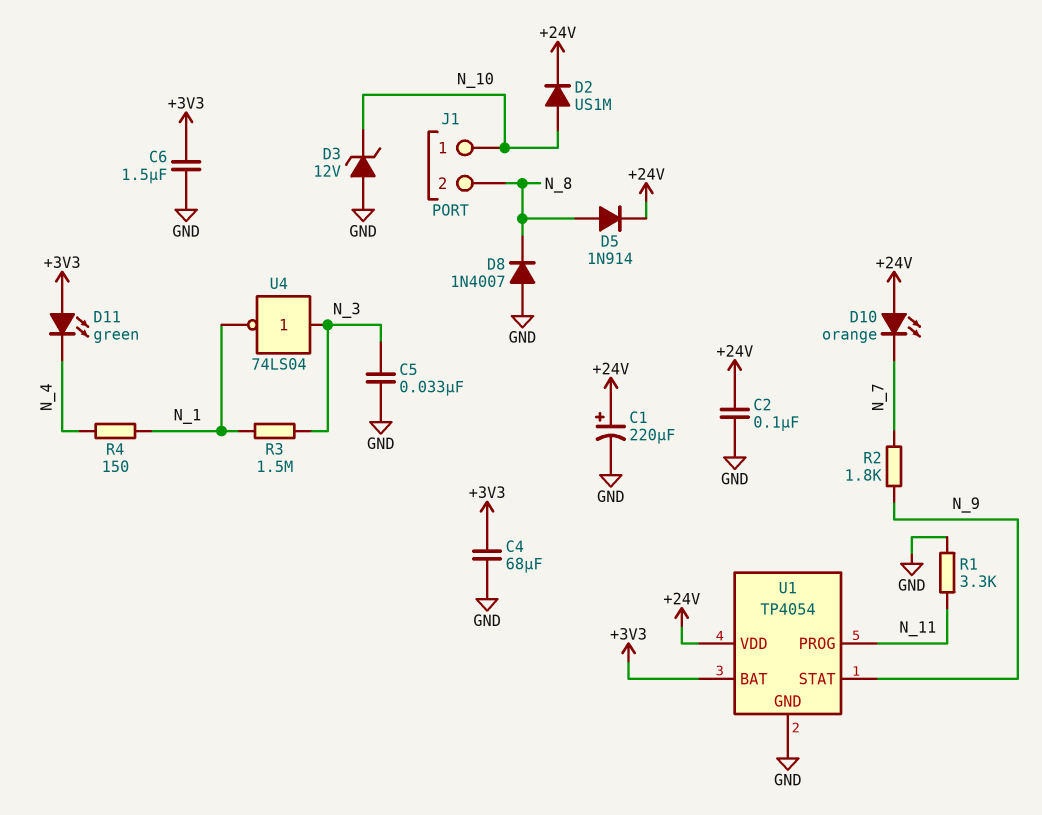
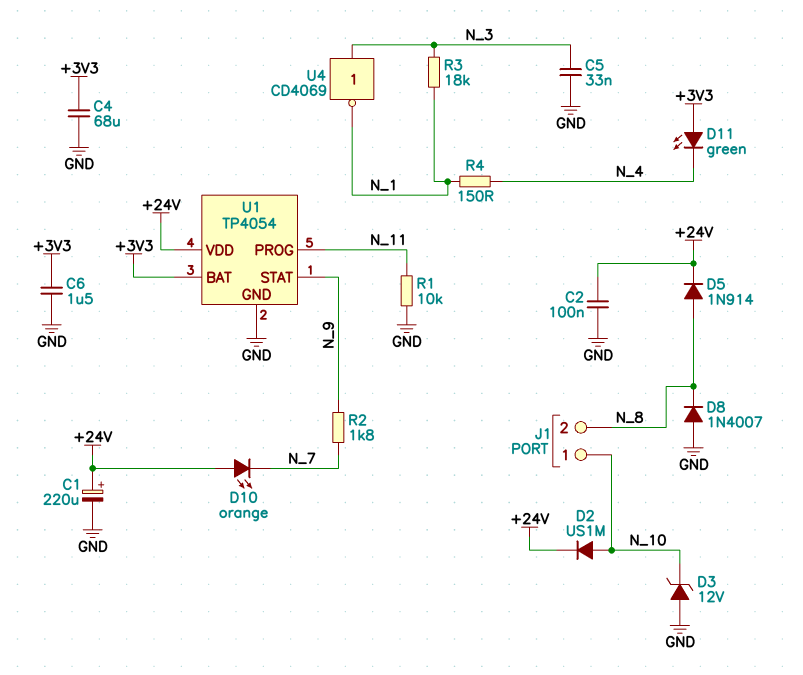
R1: 3.3k (GND, N_11) -> 10k (GND, N_11)
R3: 1.5M (N_1, N_3) -> 18k (N_1, N_3)
U4: NOT 74LS04 (in N_3, out N_1) -> NOT CD4069 (in N_3, out N_1)

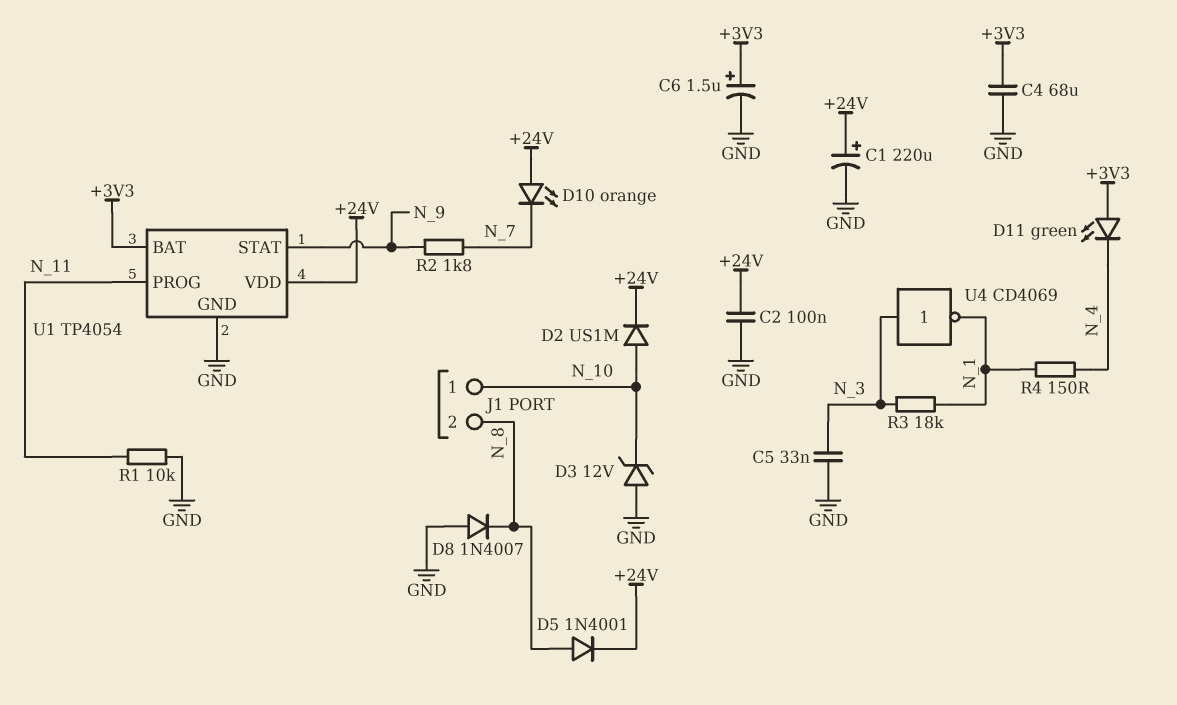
C6: 1.5uF (+3V3, GND) -> 1.5uF (plus +3V3, minus GND)
D5: diode 1N914 (A N_8, K +24V) -> diode 1N4001 (A N_8, K +24V)

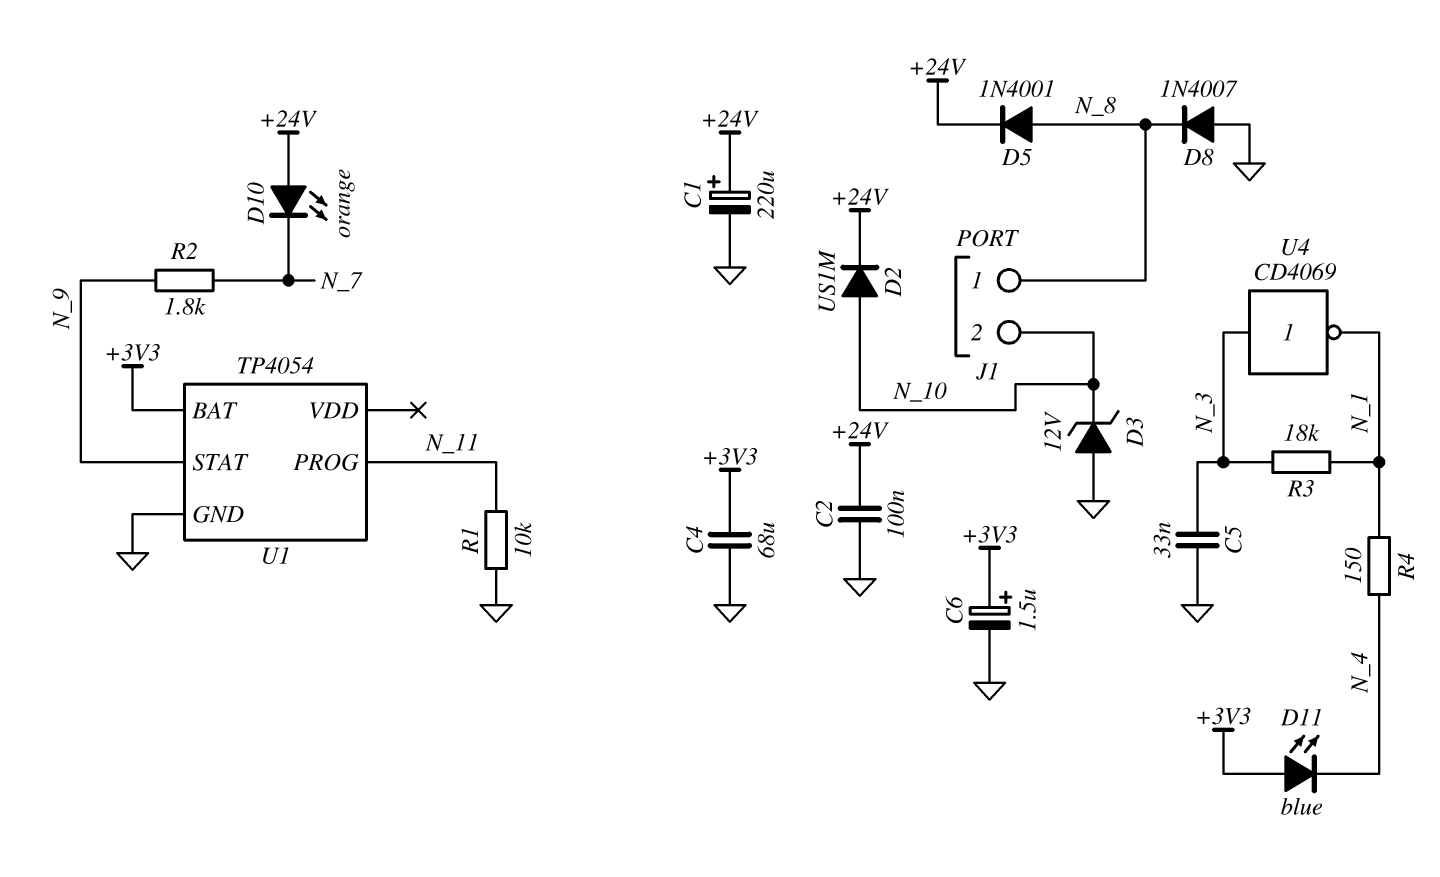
D11: LED green (A +3V3, K N_4) -> LED blue (A +3V3, K N_4)
J1 pin 1: N_10 -> N_8
J1 pin 2: N_8 -> N_10
U1 pin VDD: +24V -> none

